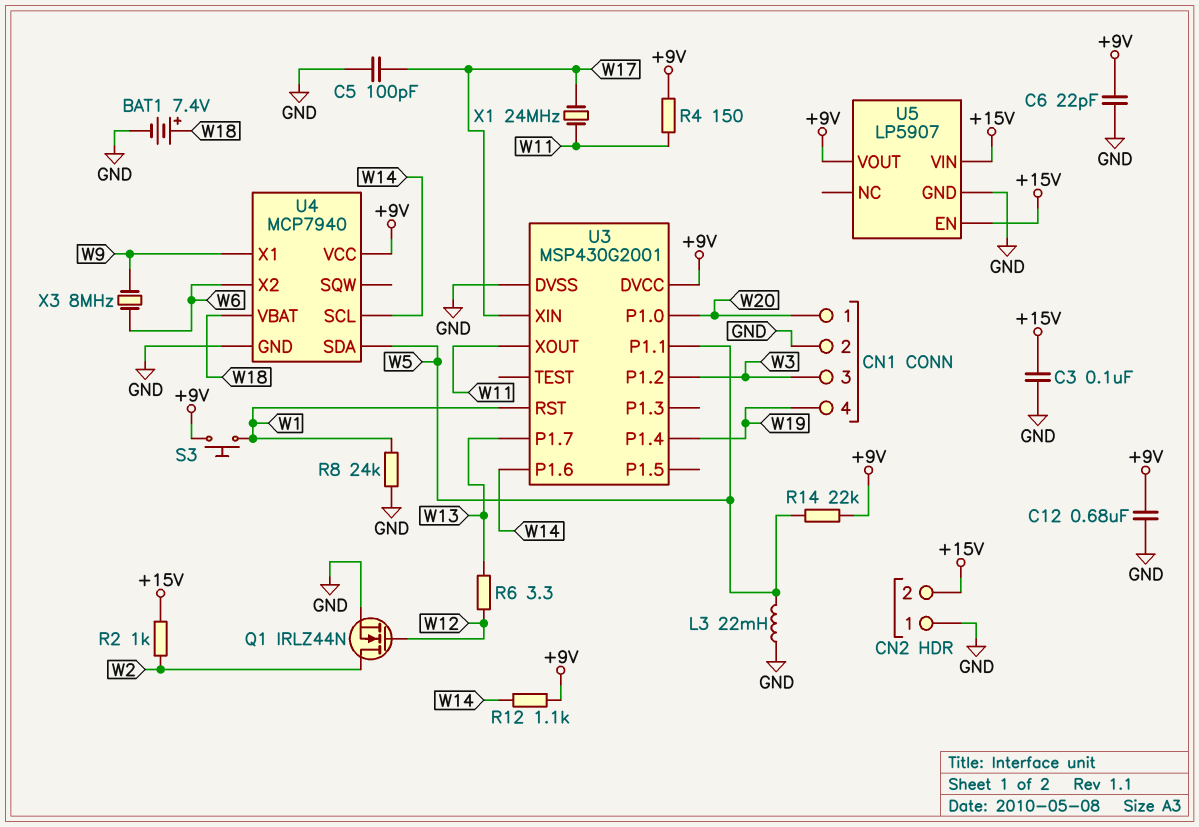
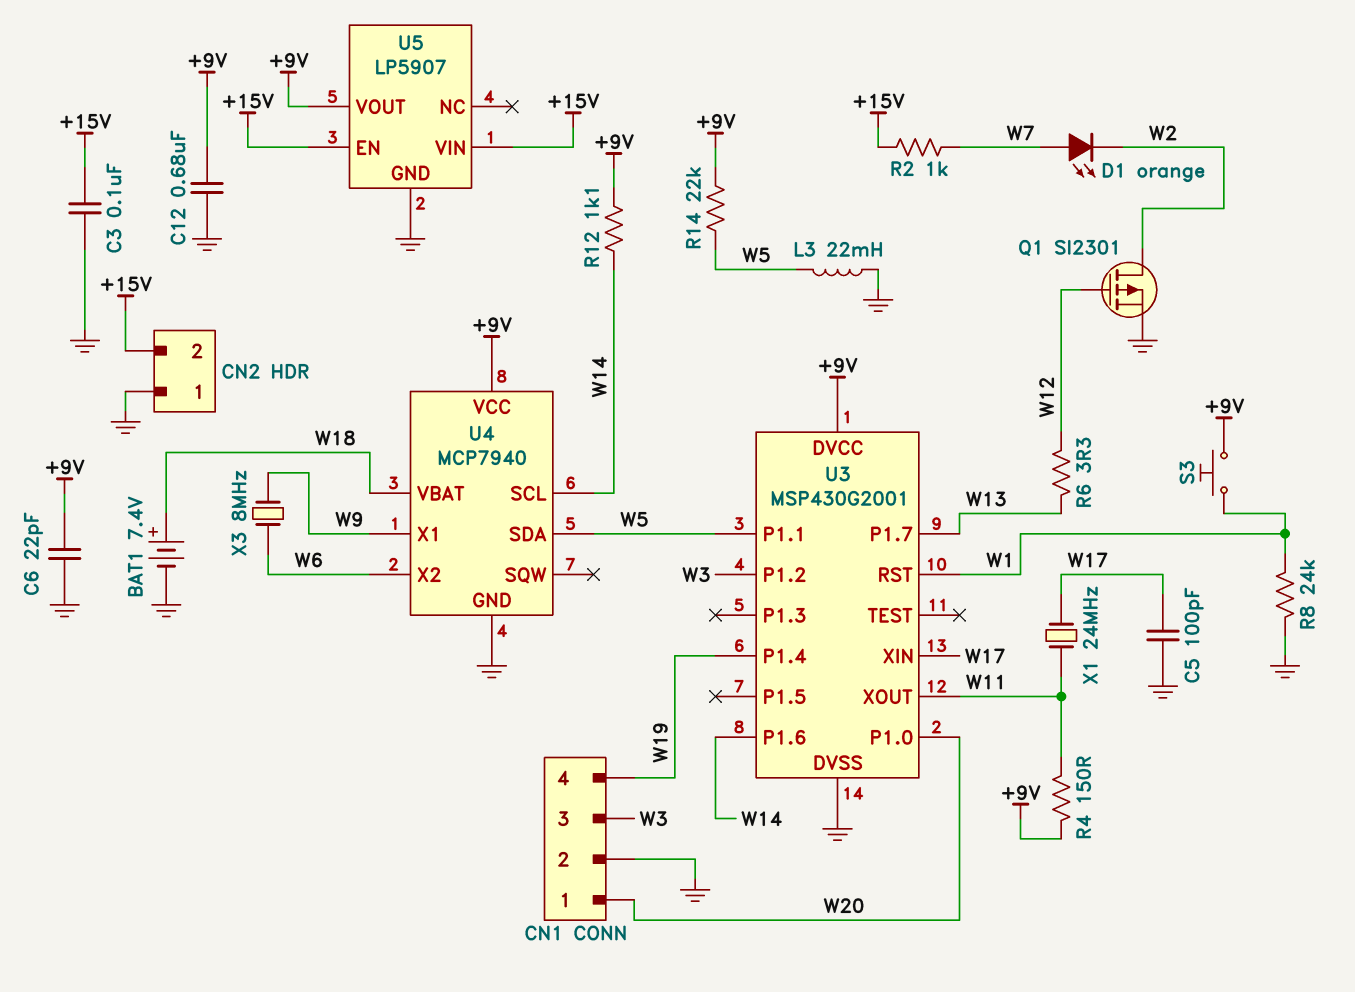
D1: none -> LED orange (A W7, K W2)
Q1: NMOS IRLZ44N (G W12, D W2, S GND) -> PMOS SI2301 (G W12, D W2, S GND)
R2: 1k (+15V, W2) -> 1k (+15V, W7)

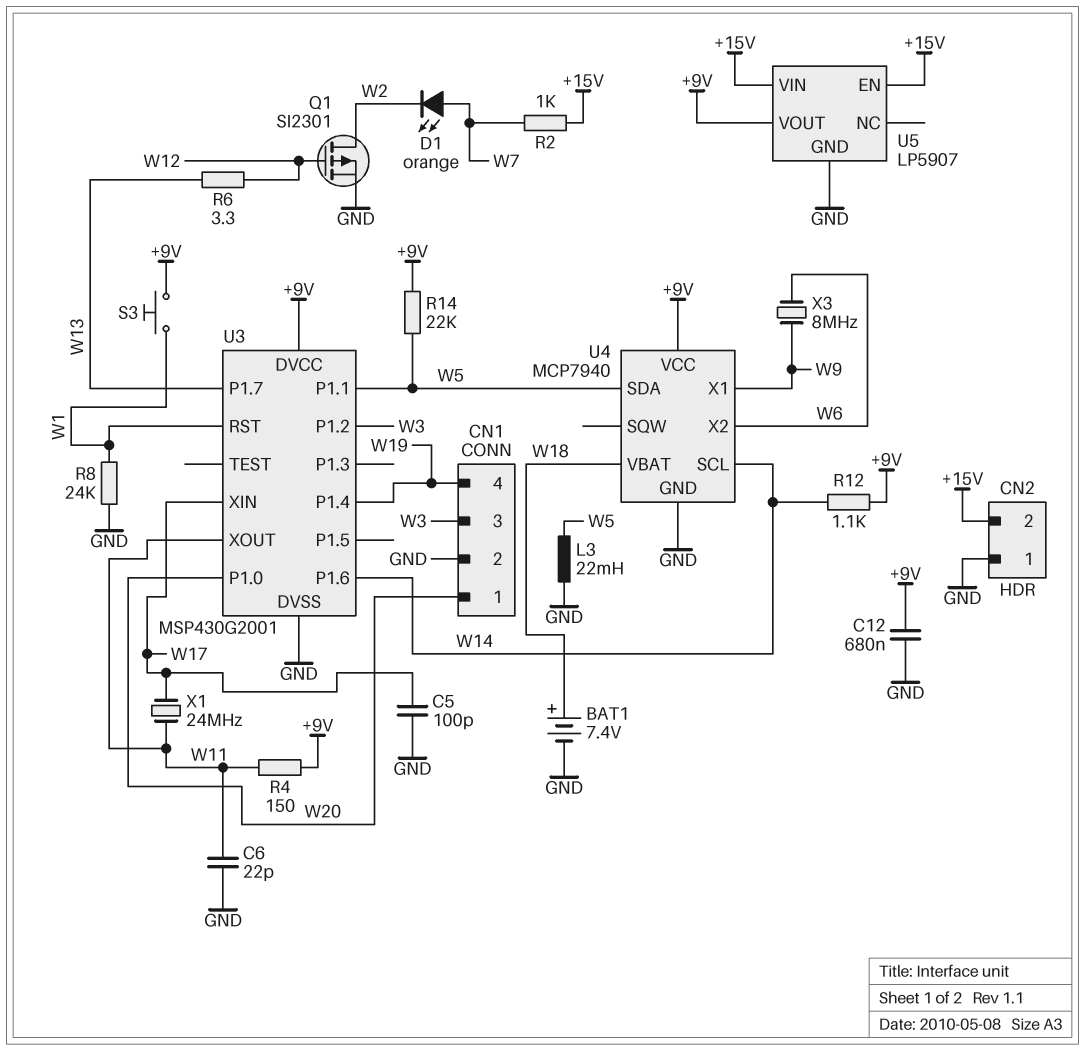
C3: 100nF (+15V, GND) -> none
C6: 22pF (+9V, GND) -> 22pF (GND, W11)

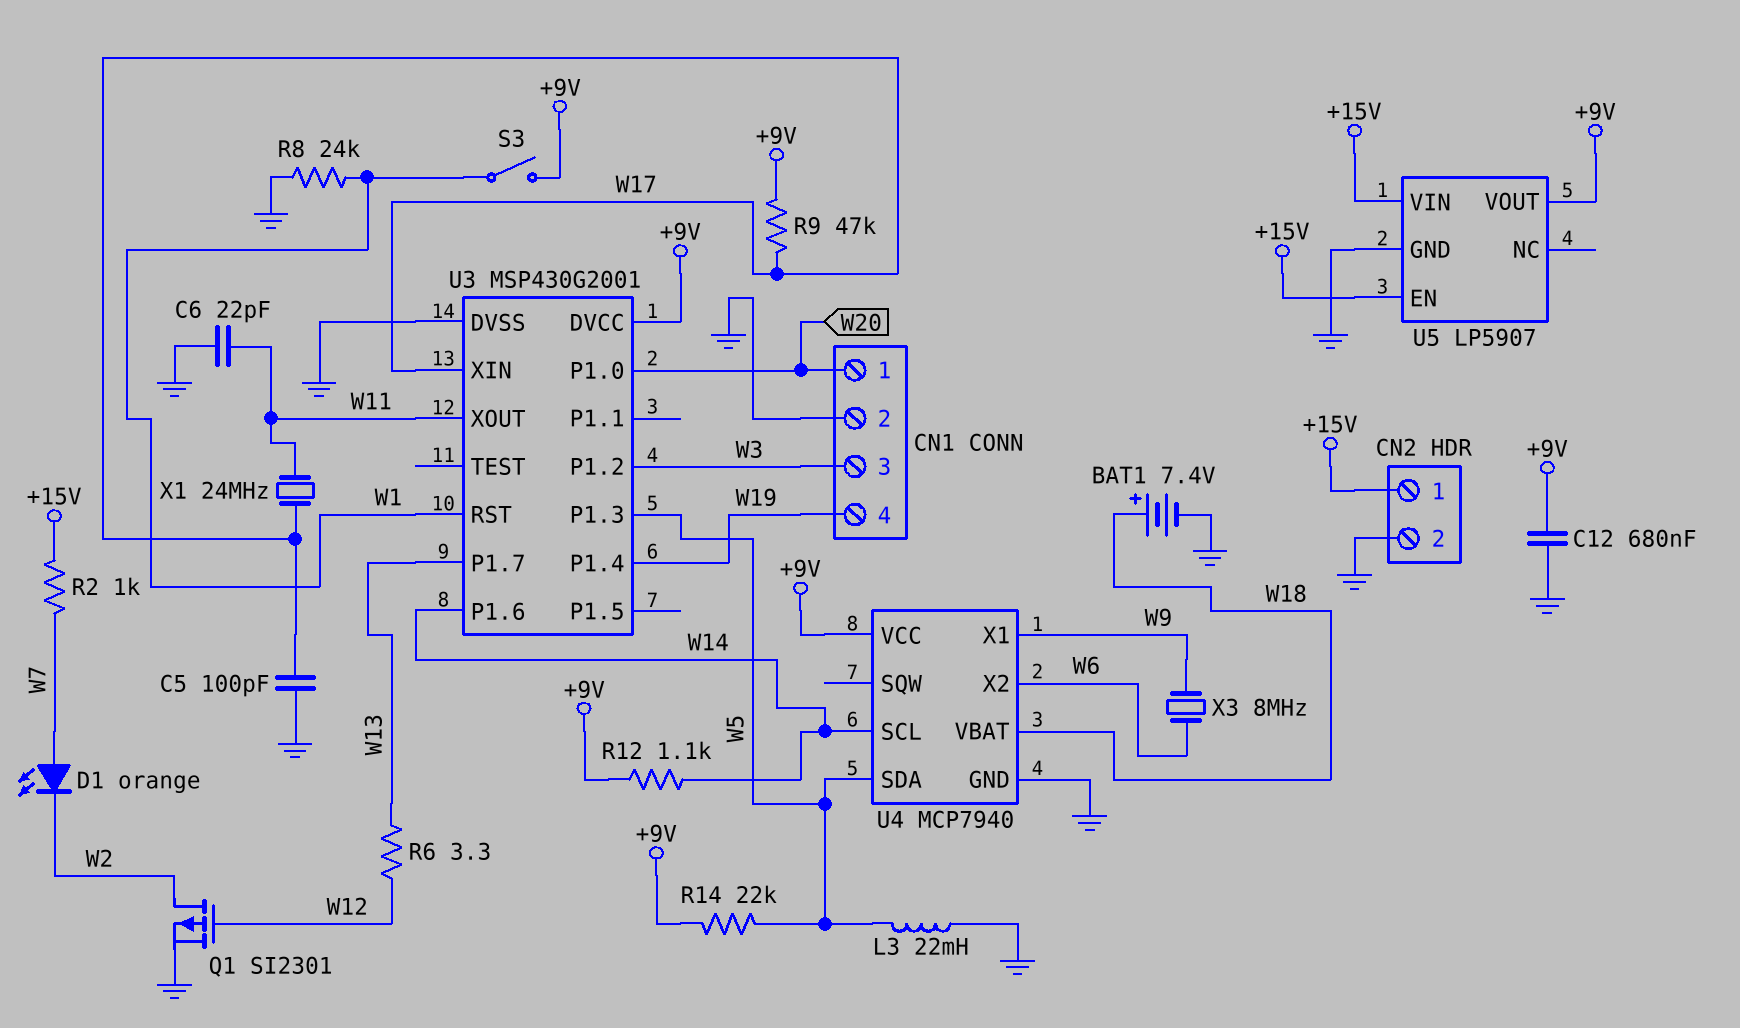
CN2 pin 1: GND -> +15V
CN2 pin 2: +15V -> GND
R4: 150 (+9V, W11) -> none
R9: none -> 47k (+9V, W17)
S3: button (+9V, W1) -> switch (+9V, W1)
U3 pin P1.1: W5 -> none
U3 pin P1.3: none -> W5

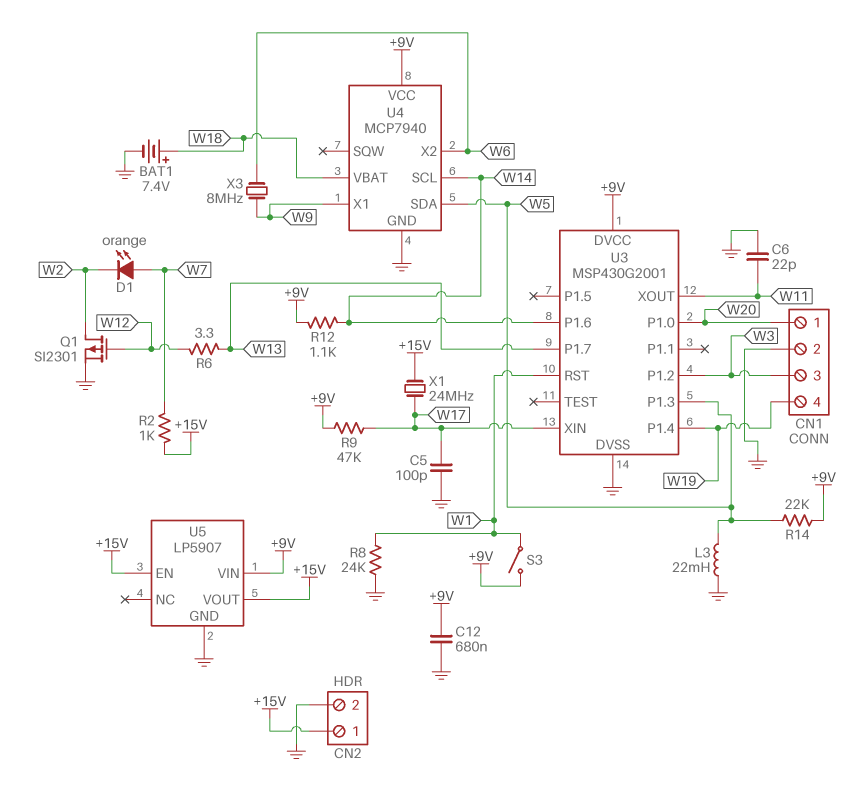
U5 pin VIN: +15V -> +9V
U5 pin VOUT: +9V -> +15V
X1: 24MHz (W11, W17) -> 24MHz (+15V, W17)

